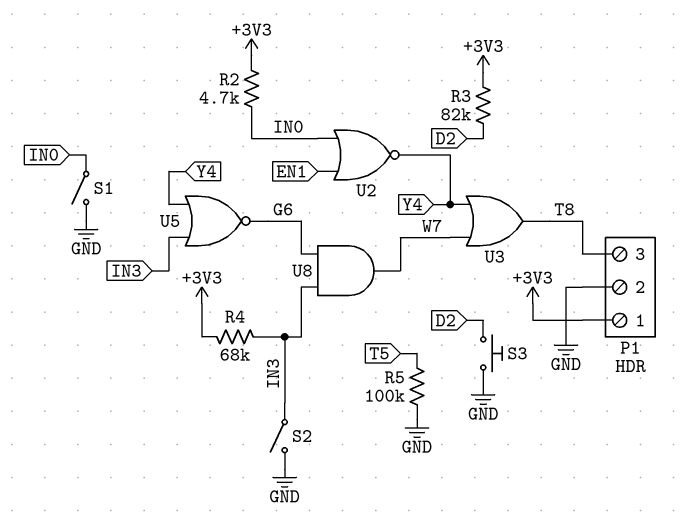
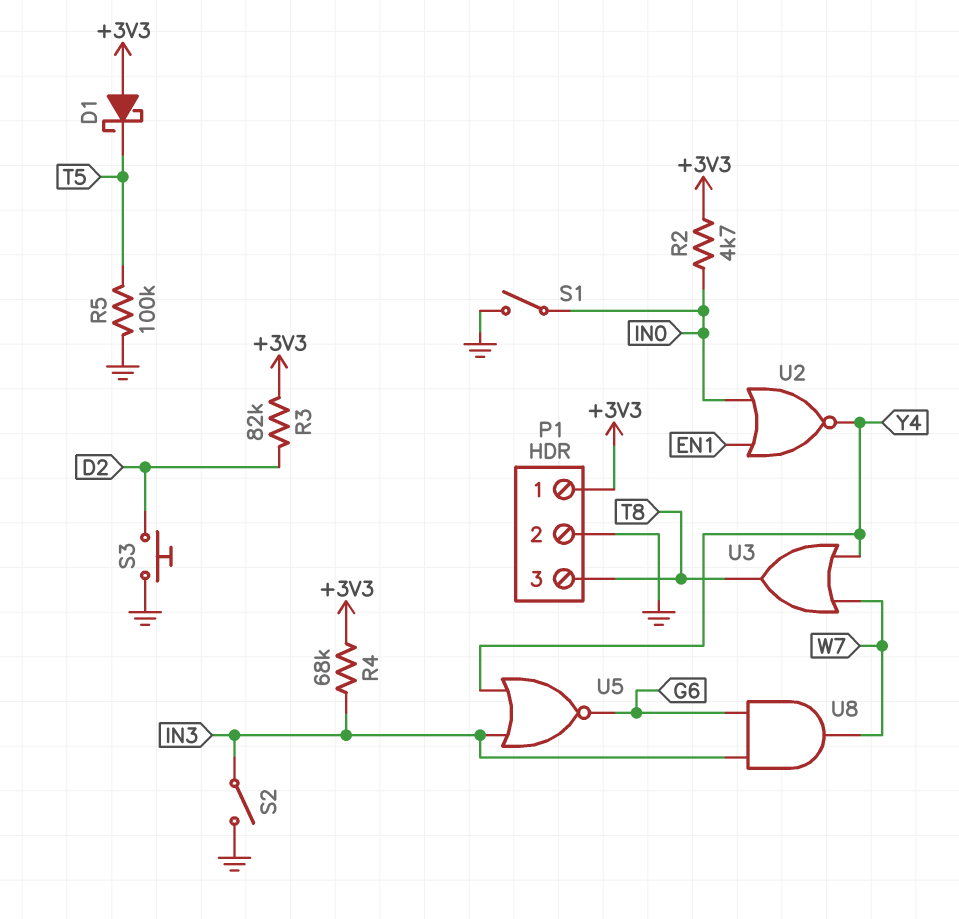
D1: none -> schottky (A +3V3, K T5)

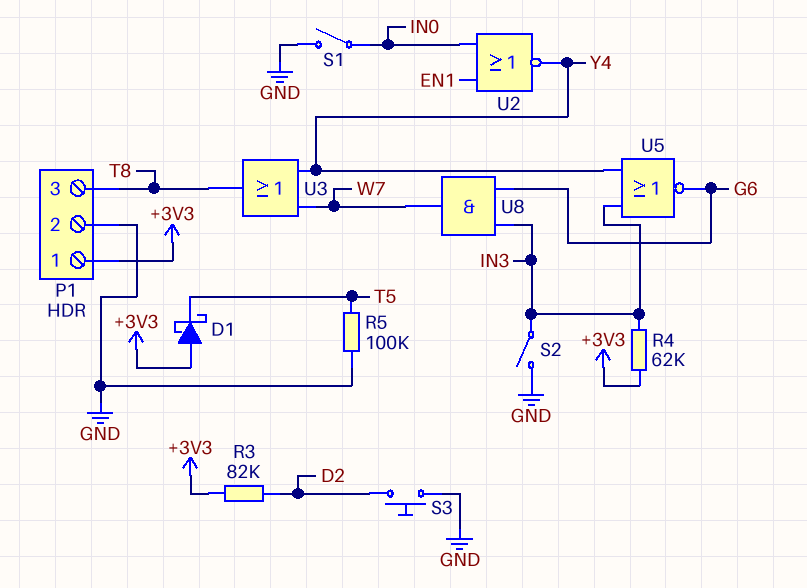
R2: 4.7k (+3V3, IN0) -> none
R4: 68k (+3V3, IN3) -> 62k (+3V3, IN3)

